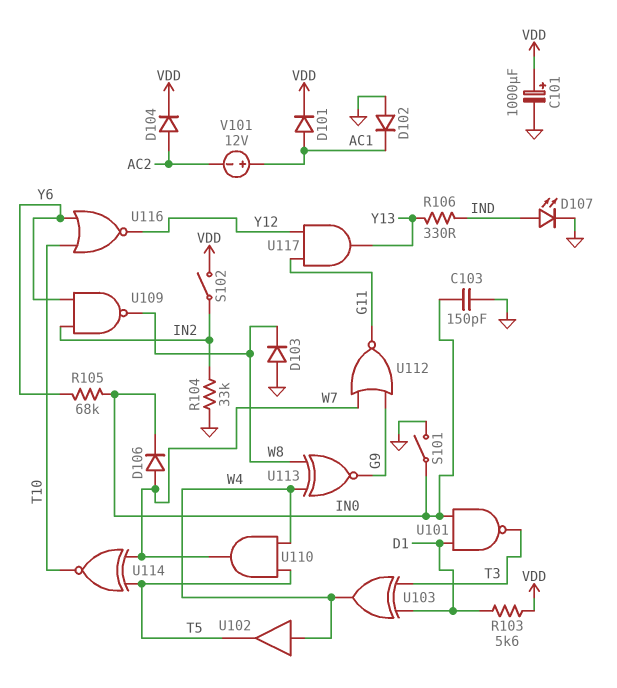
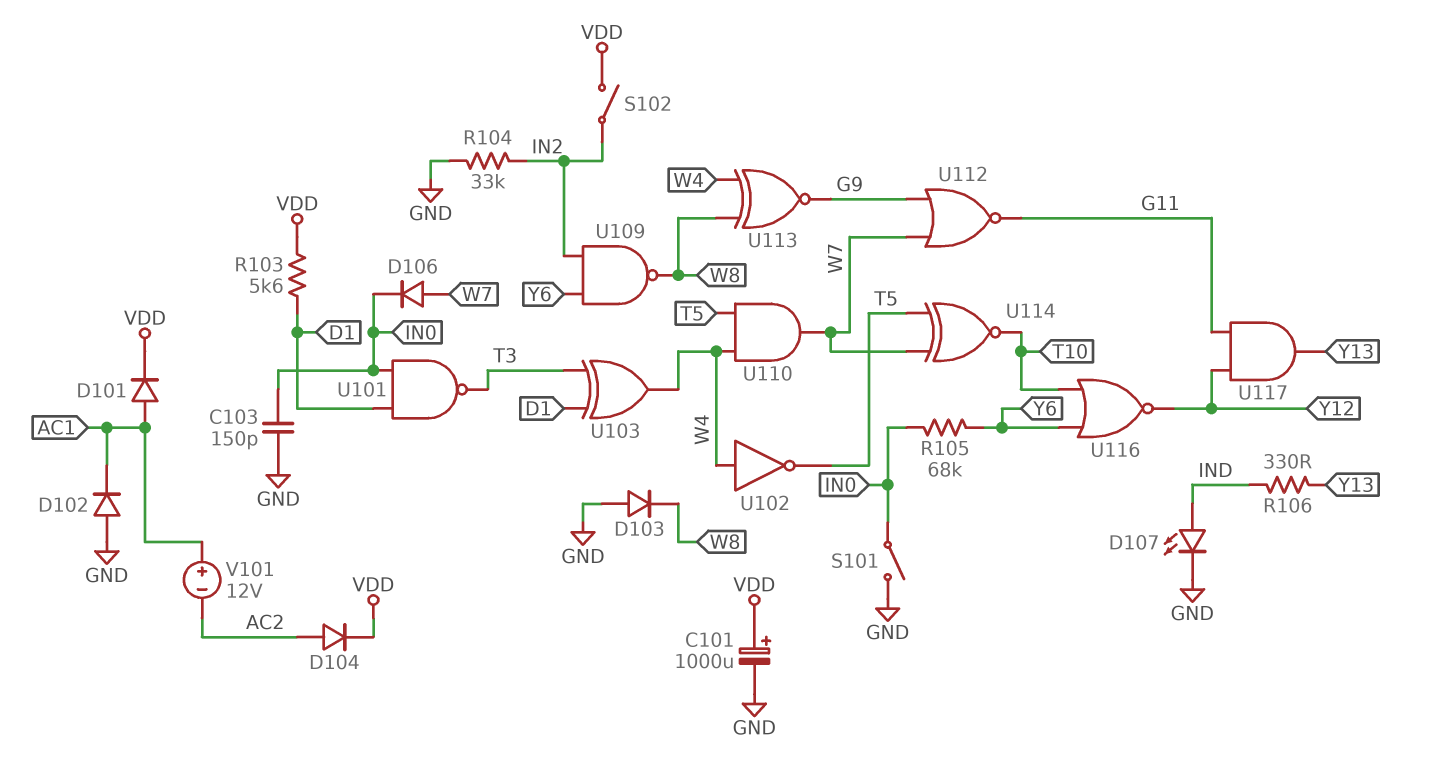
U102: buffer (in W4, out T5) -> NOT (in W4, out T5)

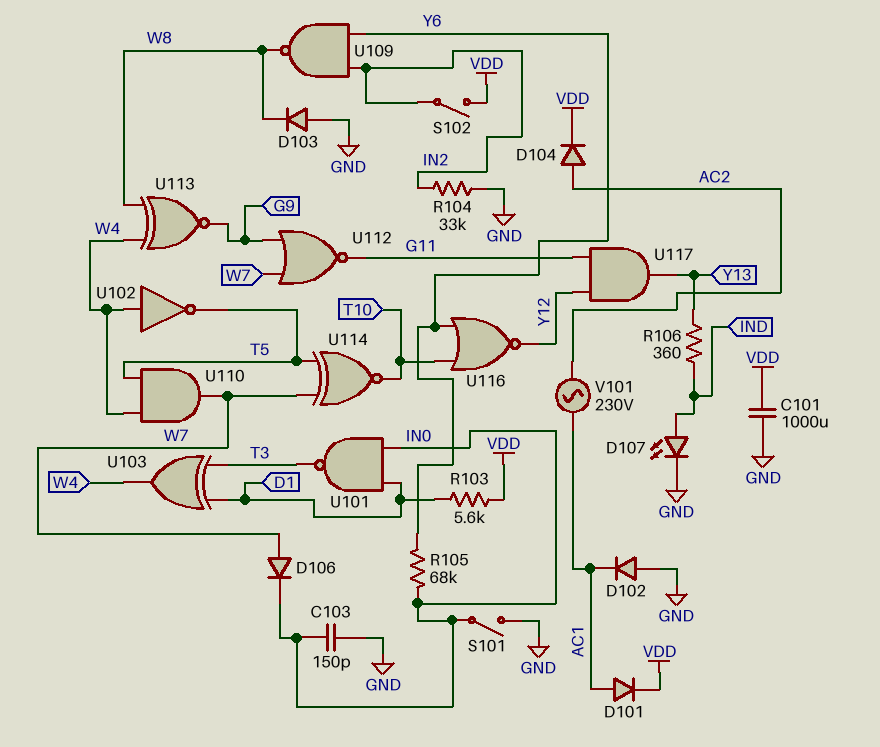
C101: 1000uF (plus VDD, minus GND) -> 1000uF (GND, VDD)
R106: 330 (IND, Y13) -> 360 (IND, Y13)
V101: 12V (plus AC1, minus AC2) -> AC 230V (AC1, AC2)

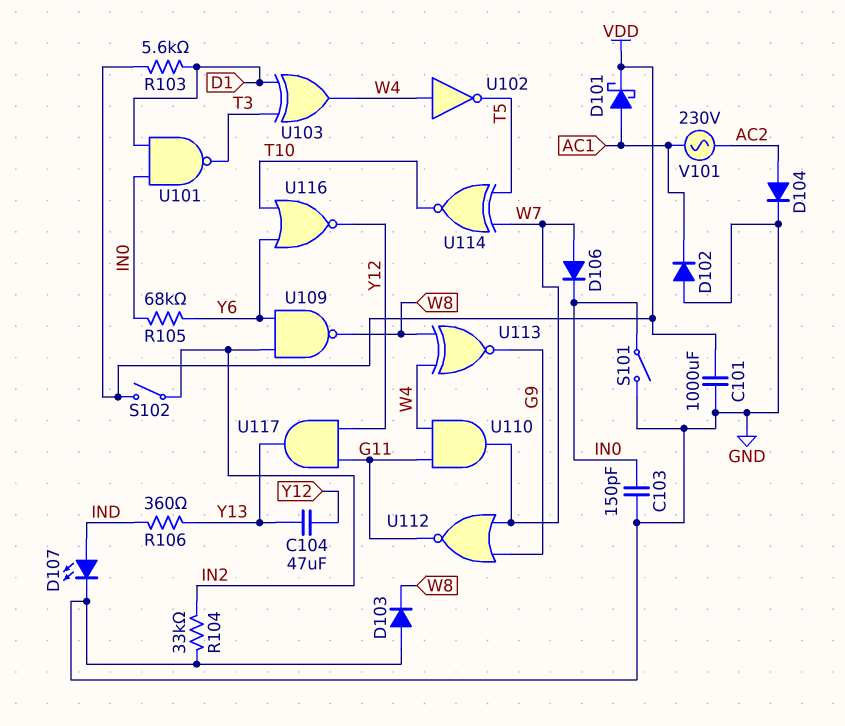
C104: none -> 47uF (Y12, Y13)
D101: diode (A AC1, K VDD) -> schottky (A AC1, K VDD)
D104: diode (A AC2, K VDD) -> diode (A AC2, K GND)
U110: AND (in T5, in W4, out W7) -> AND (in G11, in W4, out W7)

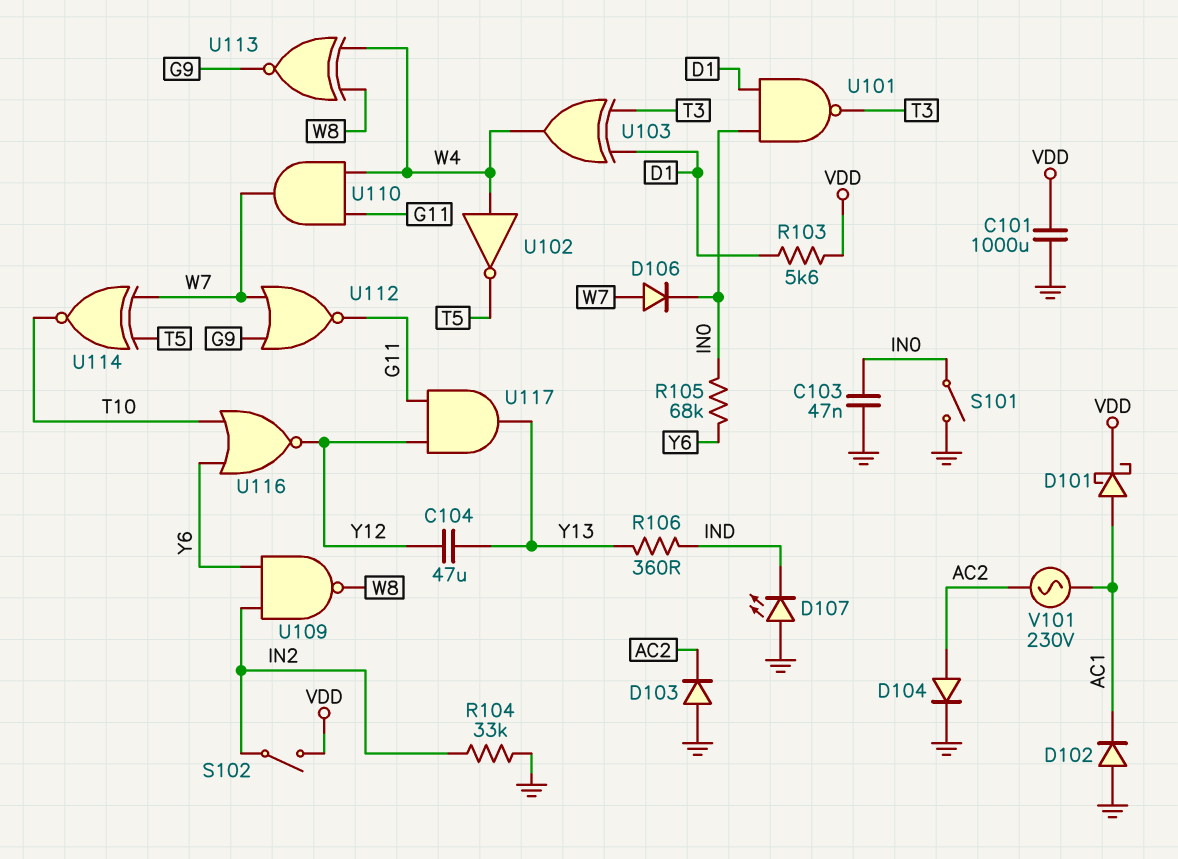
C103: 150pF (GND, IN0) -> 47nF (GND, IN0)
D103: diode (A GND, K W8) -> diode (A GND, K AC2)
D107: LED (A IND, K GND) -> LED (A GND, K IND)

